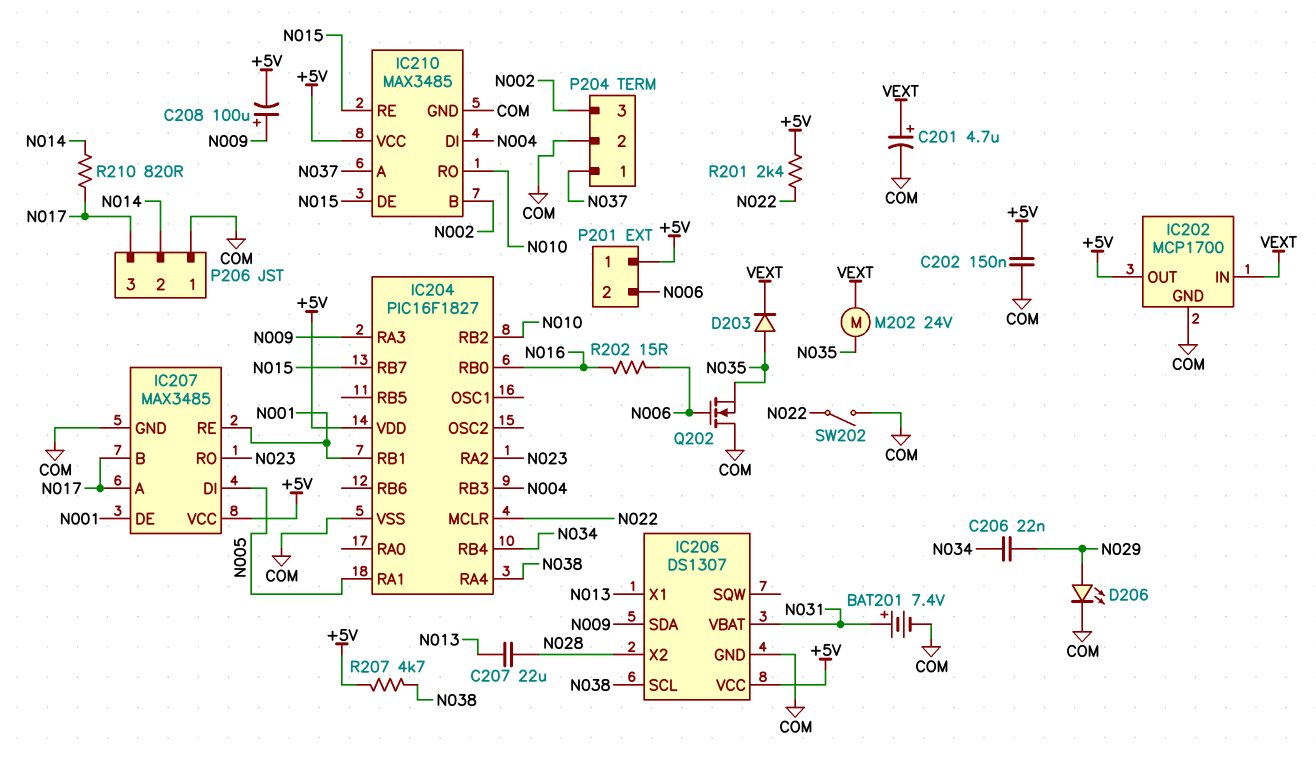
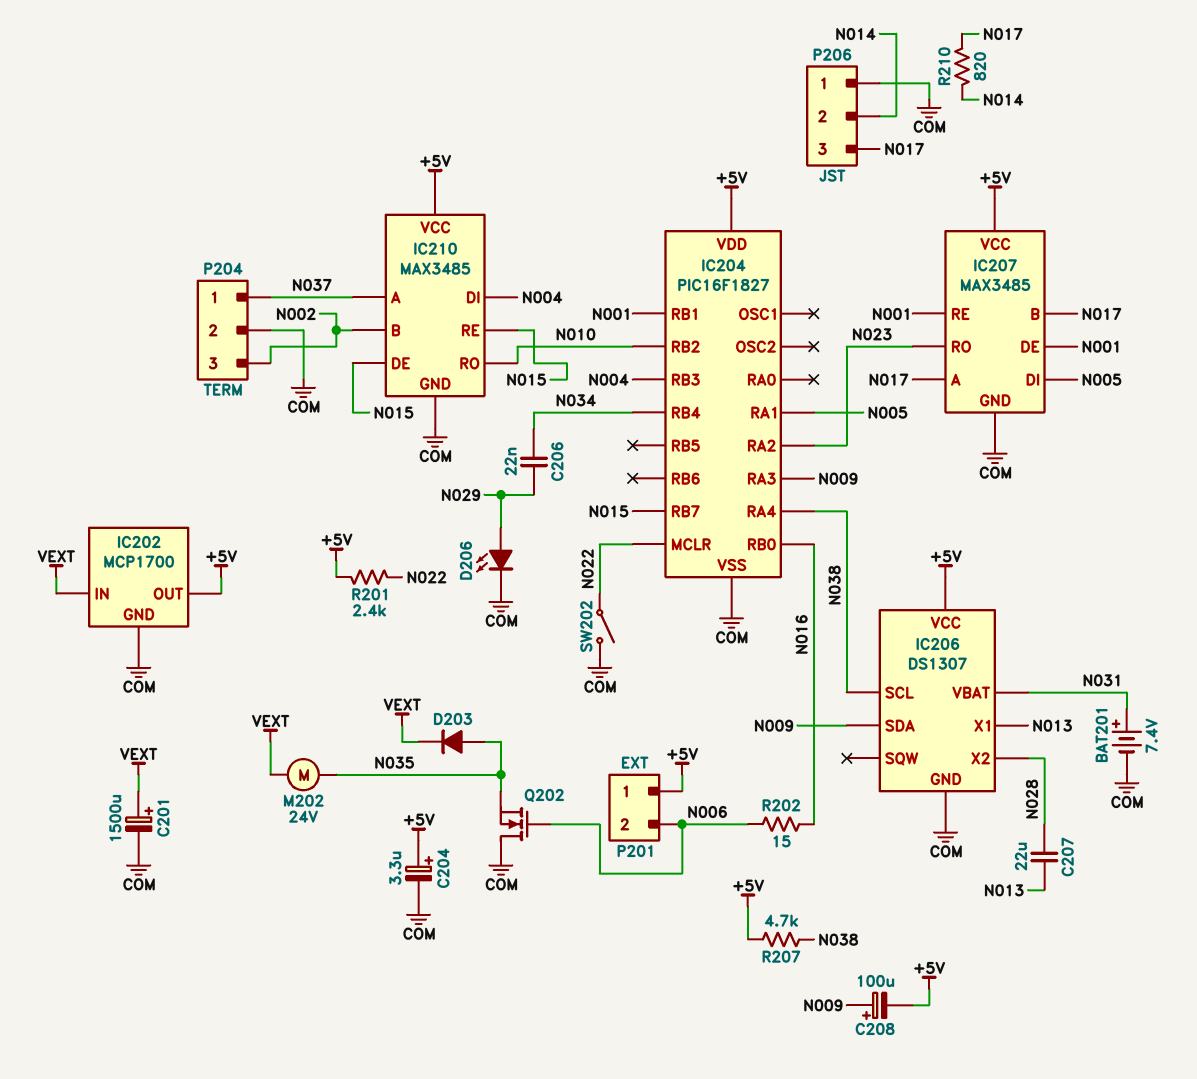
C201: 4.7uF (plus VEXT, minus COM) -> 1500uF (plus VEXT, minus COM)
C202: 150nF (+5V, COM) -> none
C204: none -> 3.3uF (plus +5V, minus COM)

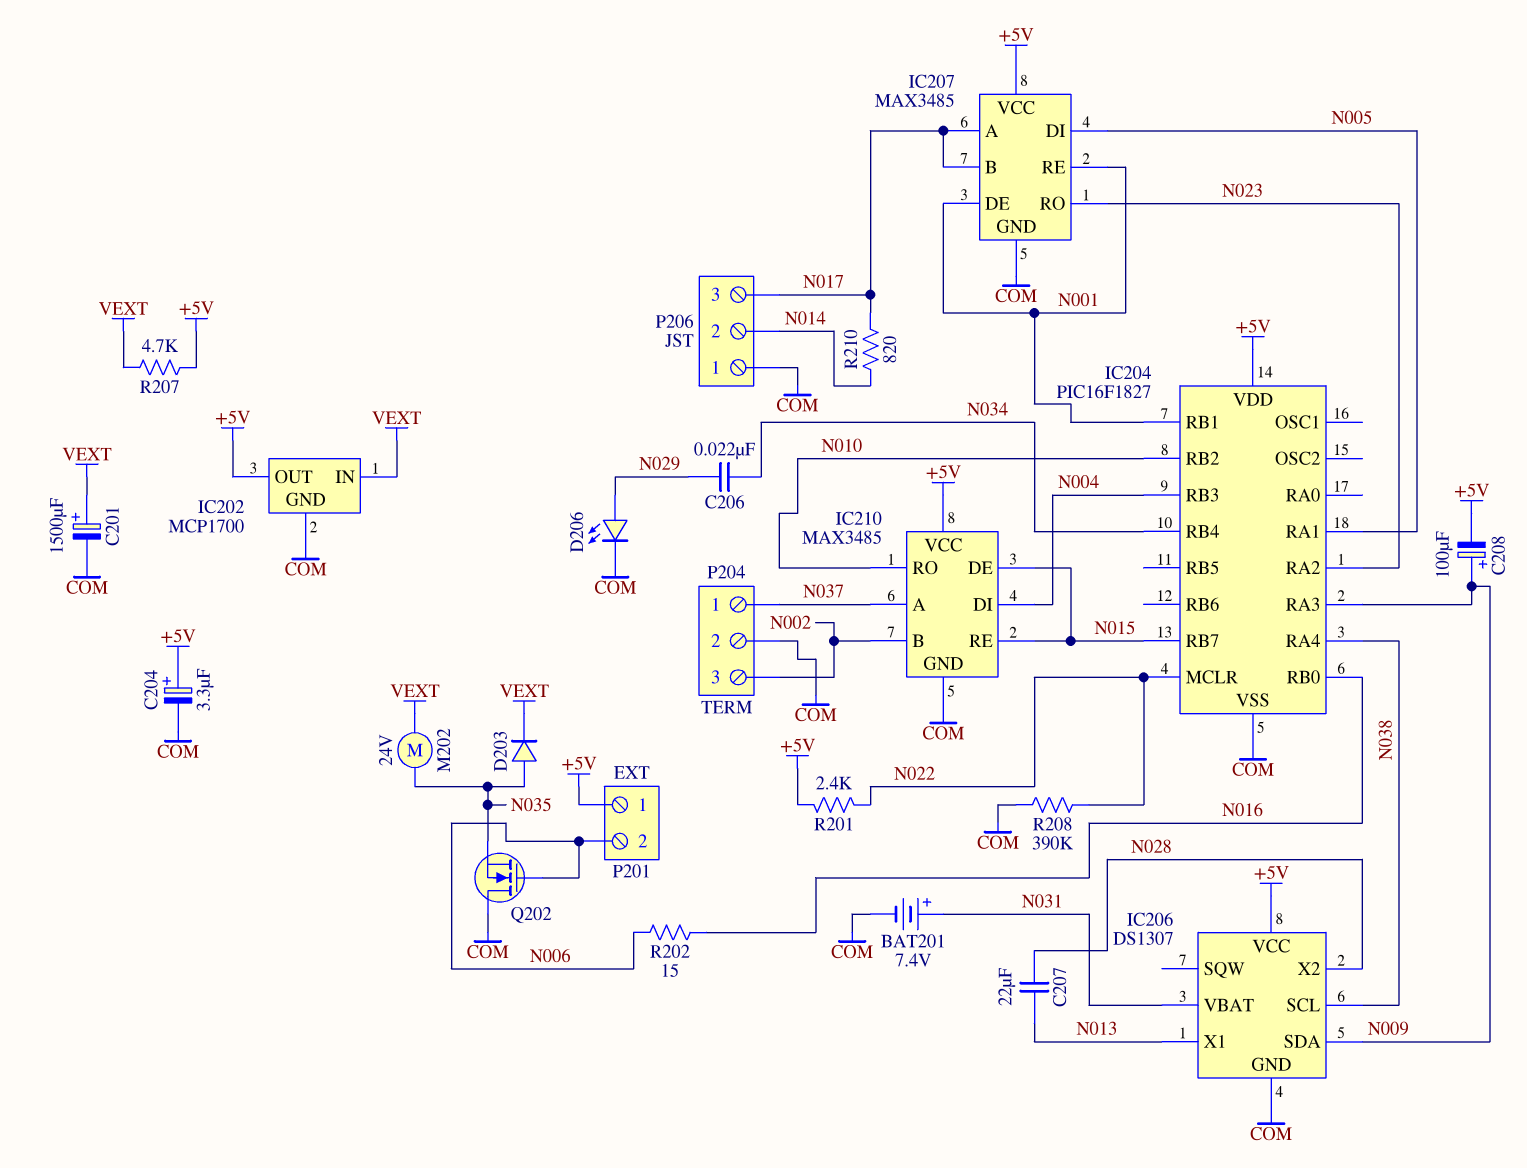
R207: 4.7k (+5V, N038) -> 4.7k (+5V, VEXT)
R208: none -> 390k (COM, N022)
SW202: switch (COM, N022) -> none

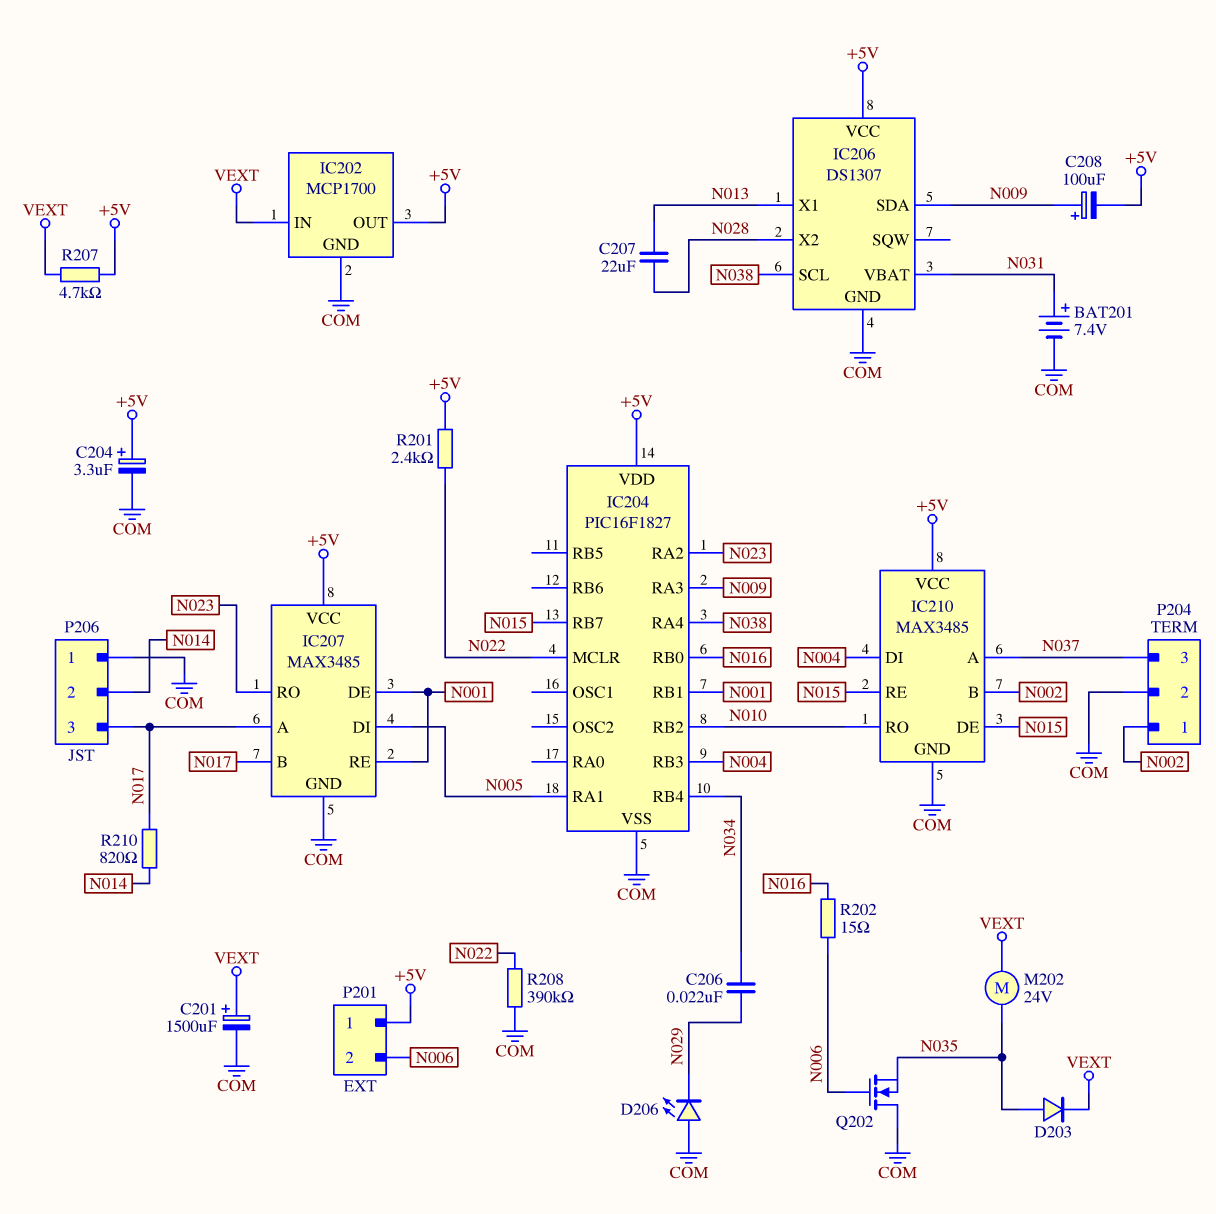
D206: LED (A N029, K COM) -> LED (A COM, K N029)
P204 pin 1: N037 -> N002
P204 pin 3: N002 -> N037

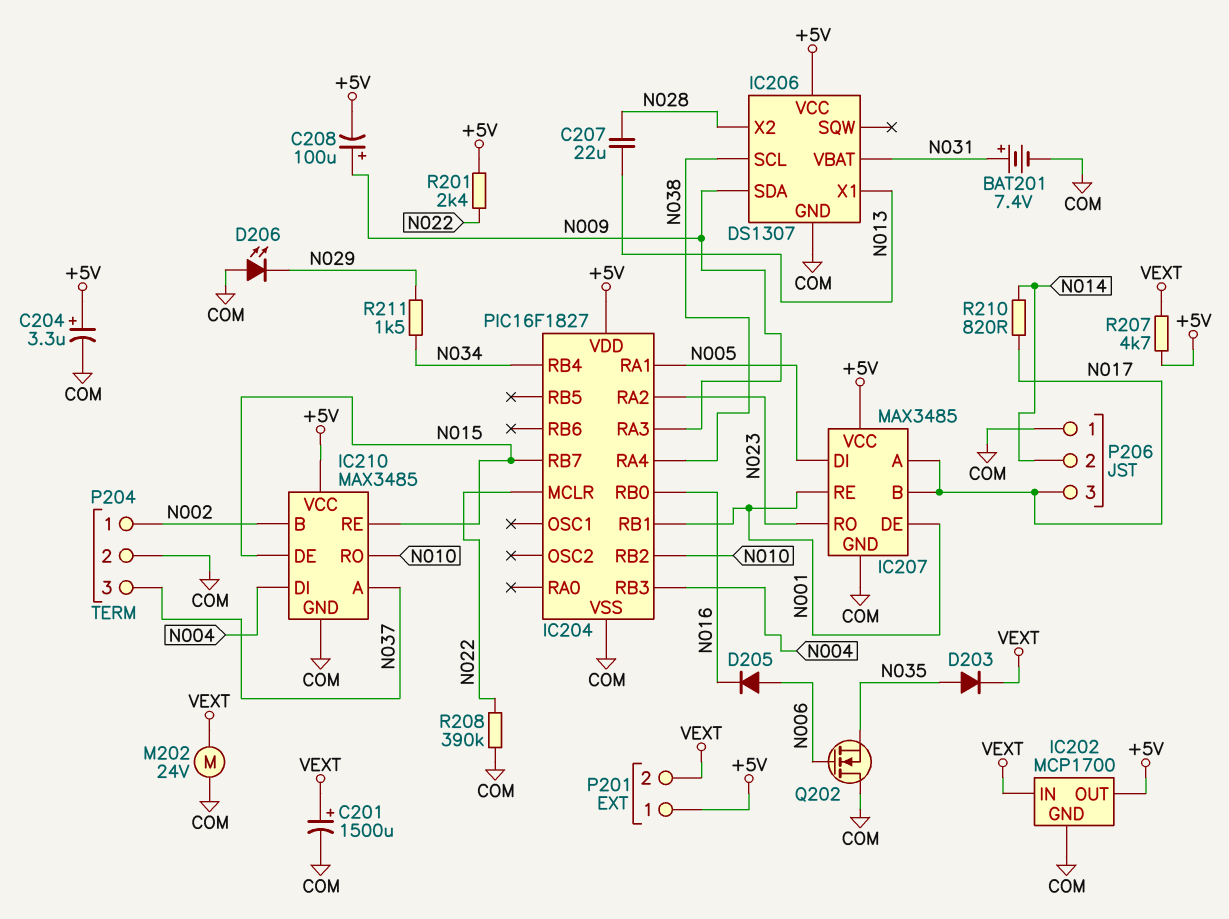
C206: 22nF (N029, N034) -> none
D205: none -> diode (A N006, K N016)
M202: motor 24V (N035, VEXT) -> motor 24V (COM, VEXT)
P201 pin 2: N006 -> VEXT
R202: 15 (N006, N016) -> none
R211: none -> 1.5k (N029, N034)

